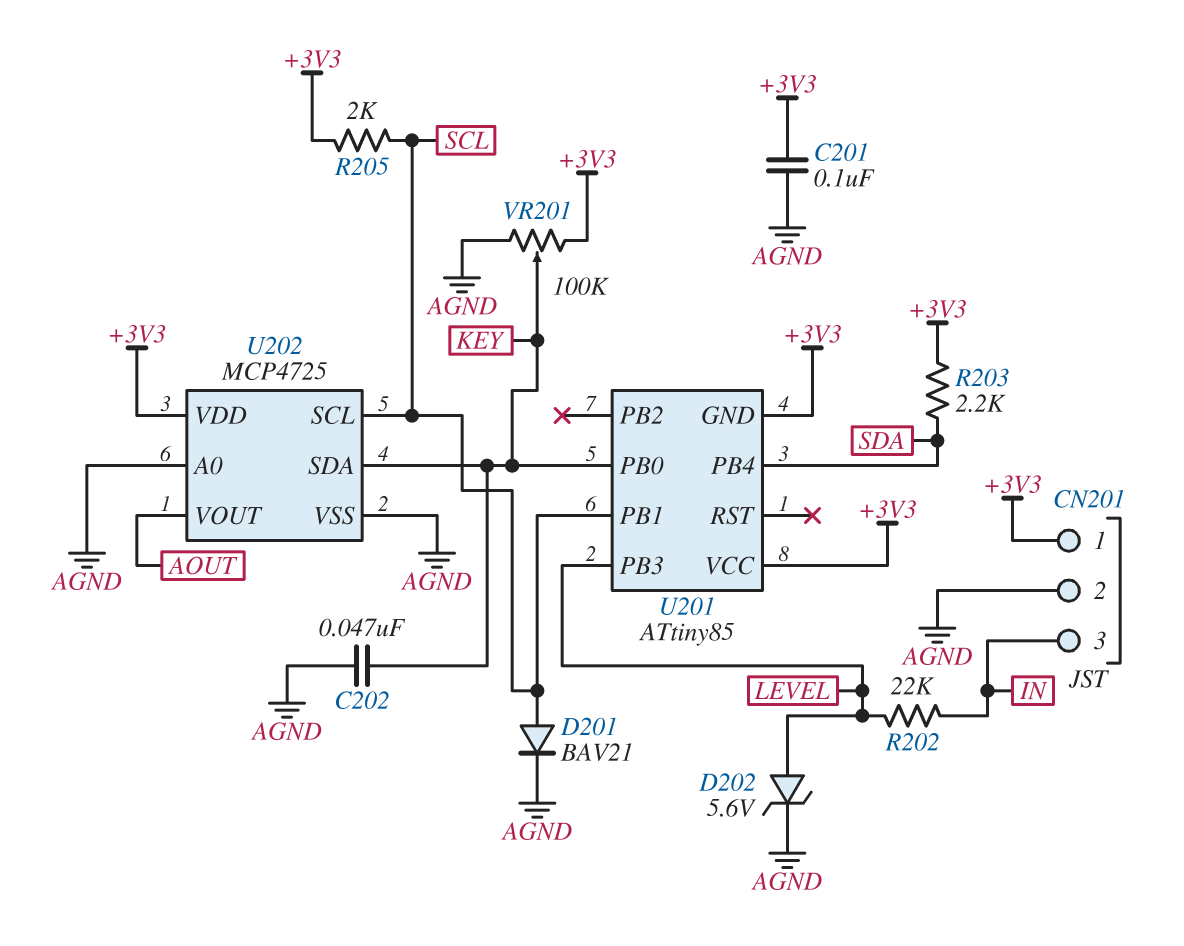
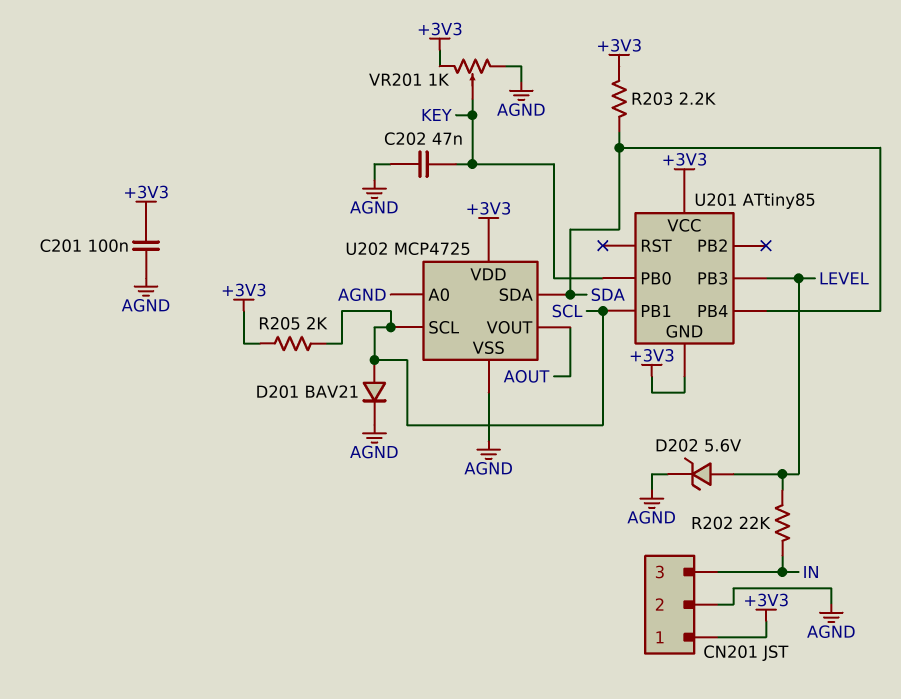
U202 pin SDA: KEY -> SDA
VR201: 100k (+3V3, AGND, wiper KEY) -> 1k (+3V3, AGND, wiper KEY)

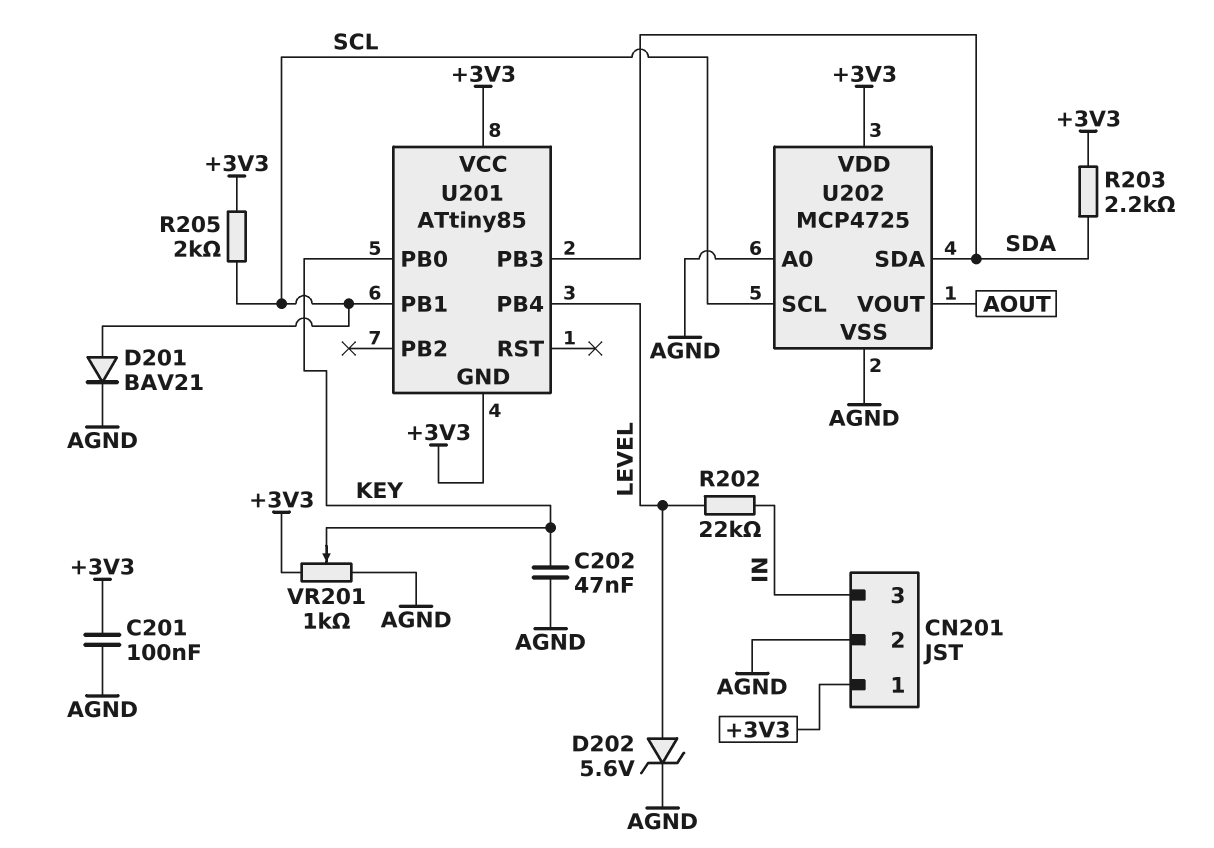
U201 pin PB3: LEVEL -> SDA
U201 pin PB4: SDA -> LEVEL

